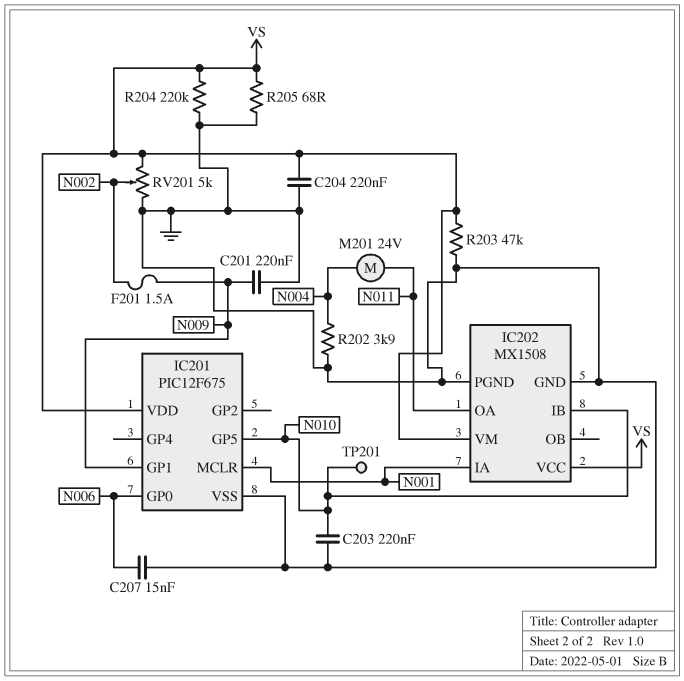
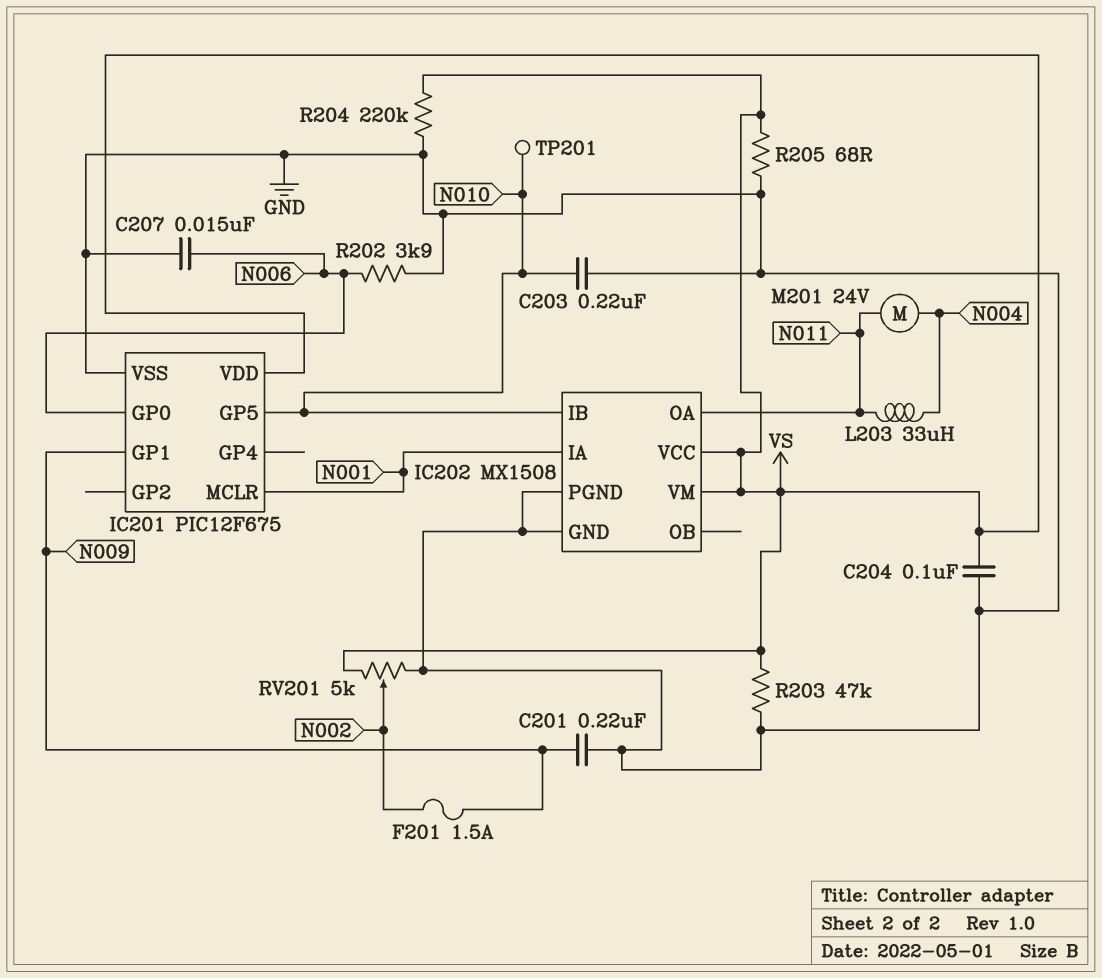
C204: 220nF (GND, VS) -> 100nF (GND, VS)
L203: none -> 33uH (N004, N011)
R202: 3.9k (GND, N004) -> 3.9k (GND, N006)

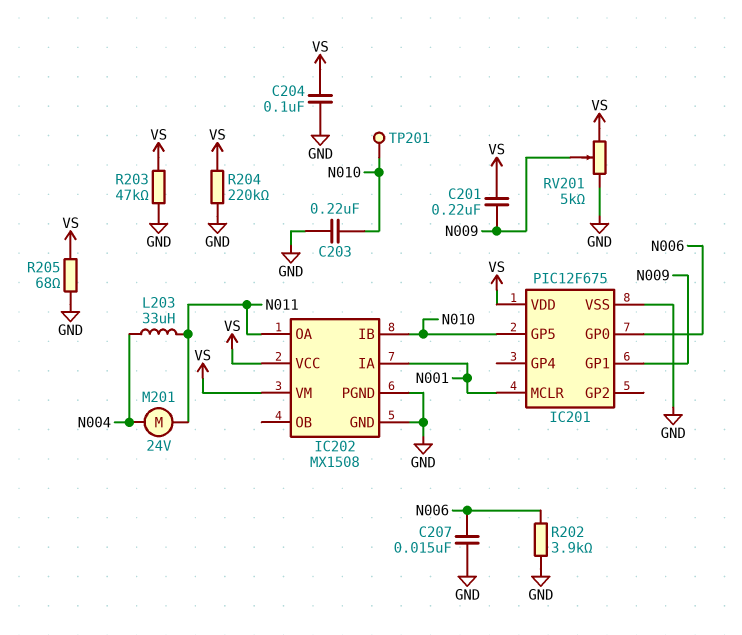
C201: 220nF (GND, N009) -> 220nF (N009, VS)
F201: 1.5A (N002, N009) -> none
RV201: 5k (GND, VS, wiper N002) -> 5k (GND, VS, wiper N009)

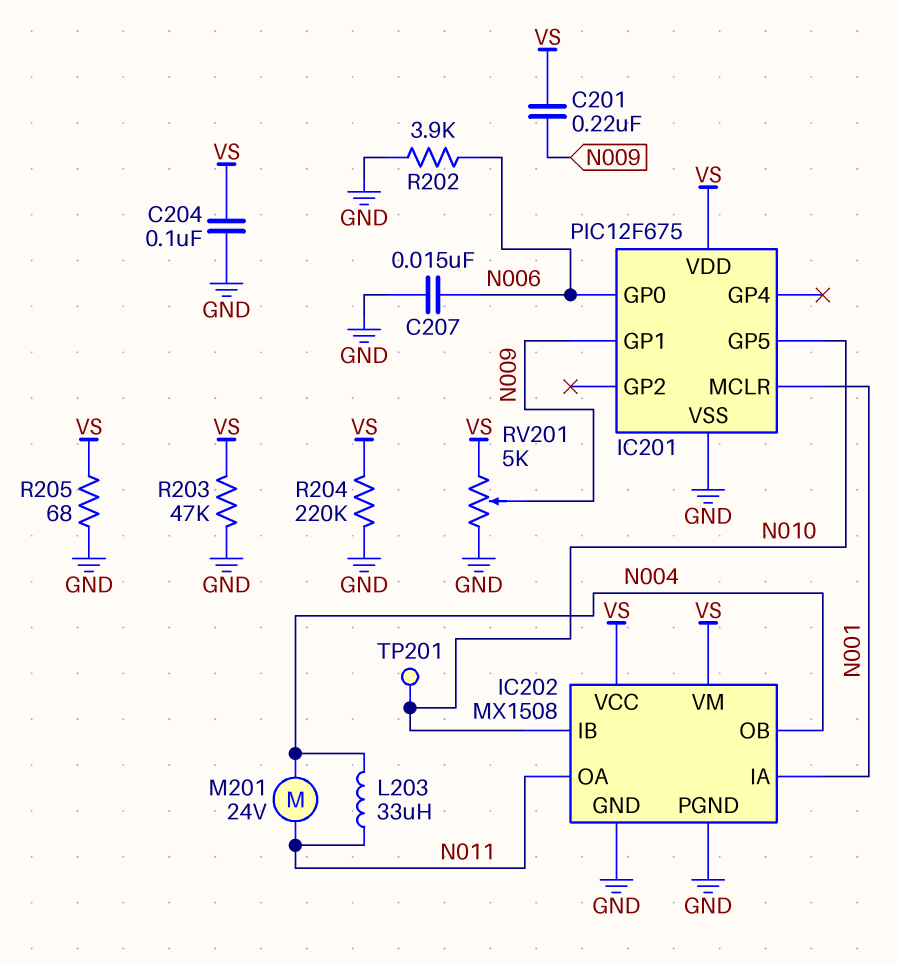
C203: 220nF (GND, N010) -> none
IC202 pin OB: none -> N004

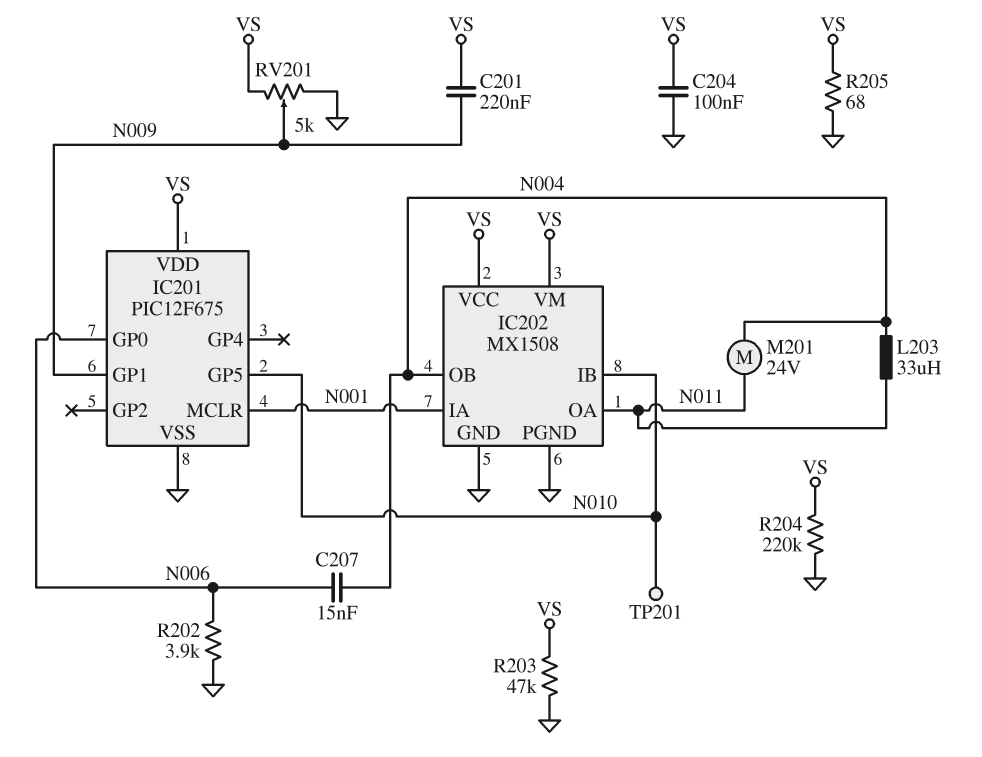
C207: 15nF (GND, N006) -> 15nF (N004, N006)

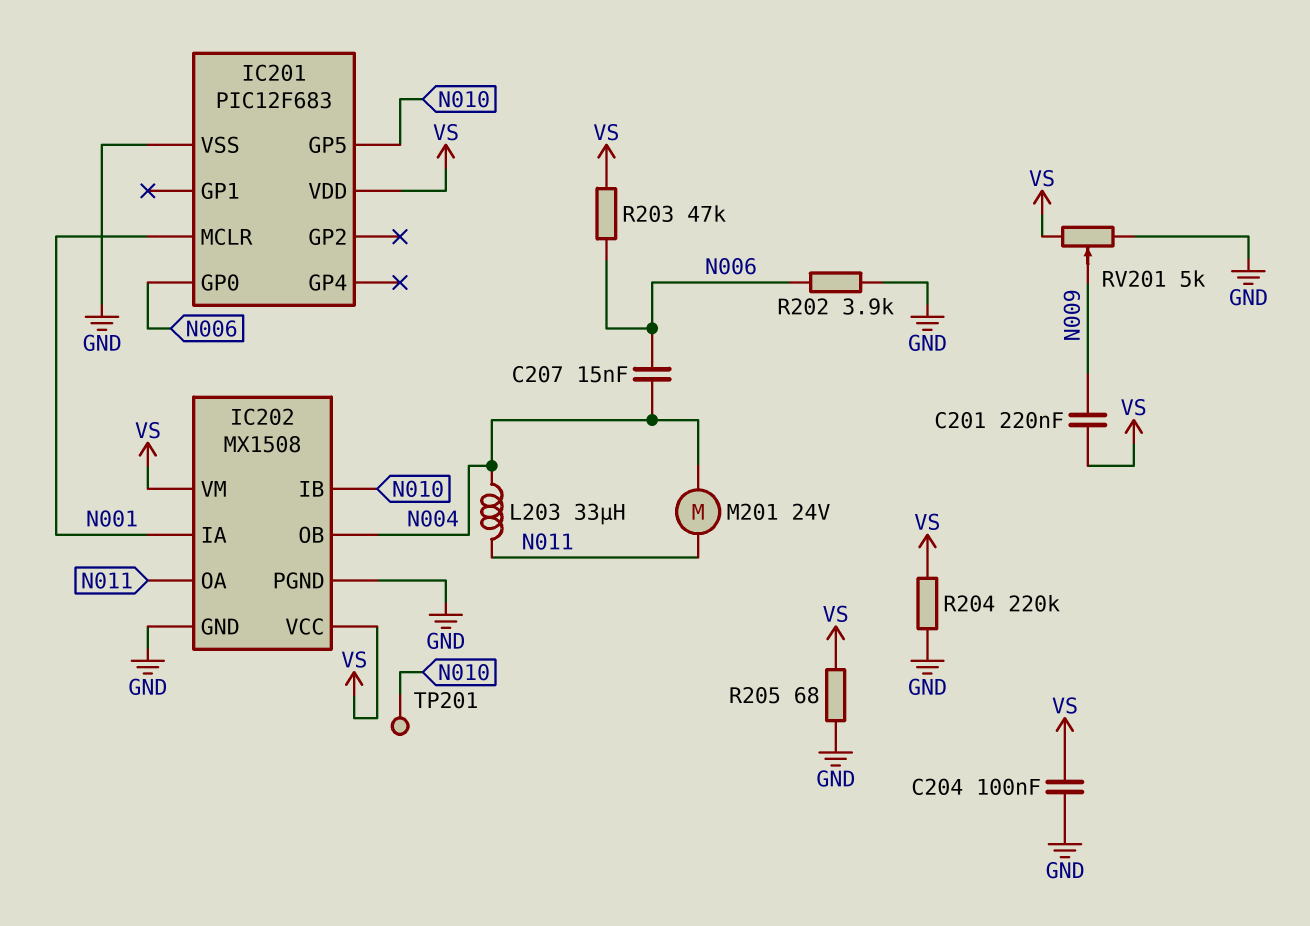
IC201: PIC12F675 -> PIC12F683
IC201 pin GP1: N009 -> none
R203: 47k (GND, VS) -> 47k (N006, VS)

